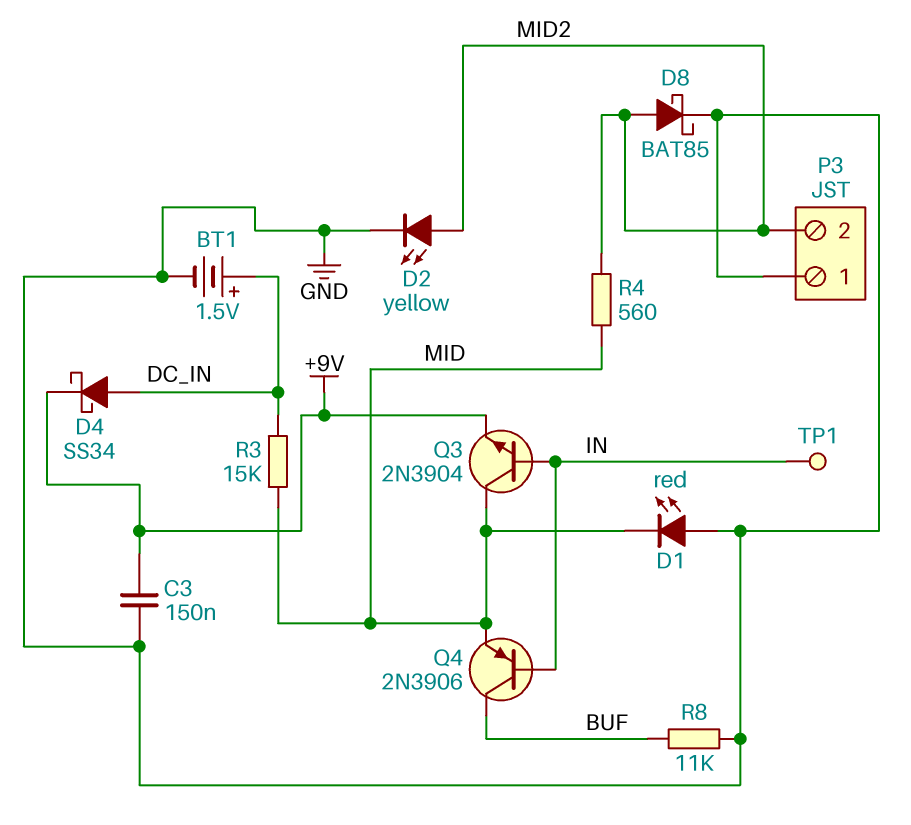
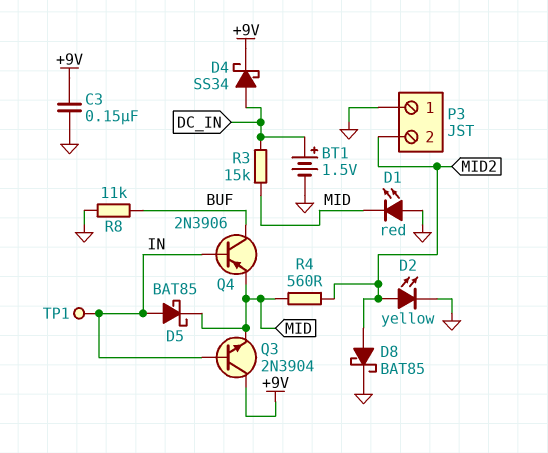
D5: none -> schottky BAT85 (A IN, K MID)
Q3: NPN 2N3904 (B IN, C MID, E +9V) -> NPN 2N3904 (B IN, C +9V, E MID)

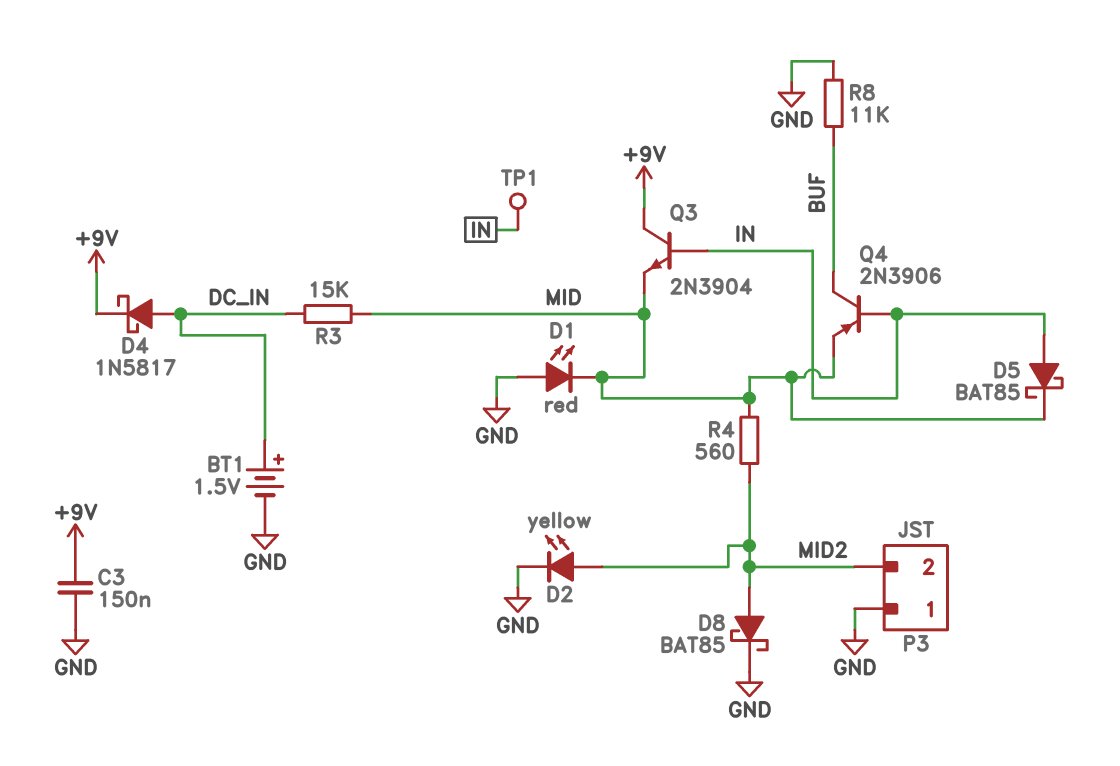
D4: schottky SS34 (A DC_IN, K +9V) -> schottky 1N5817 (A DC_IN, K +9V)

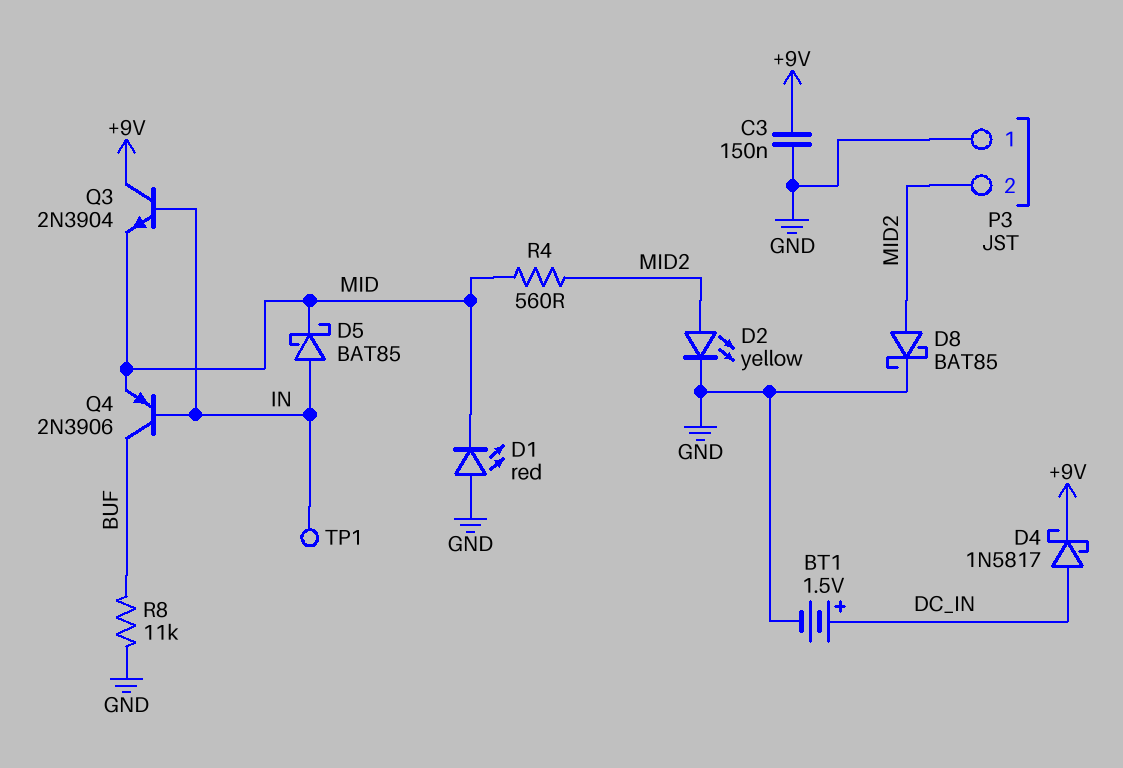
R3: 15k (DC_IN, MID) -> none

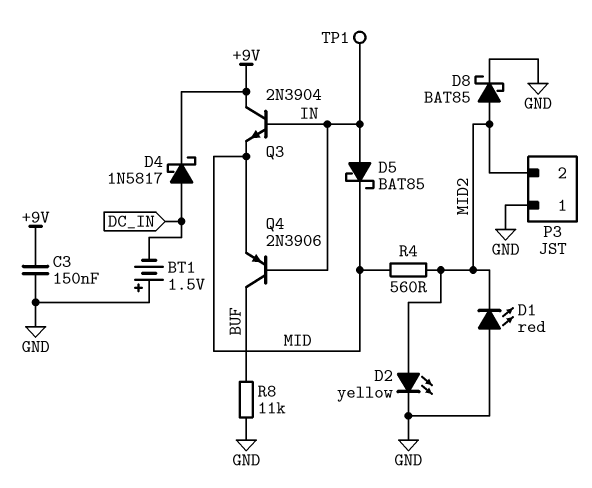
BT1: 1.5V (plus DC_IN, minus GND) -> 1.5V (plus GND, minus DC_IN)
D1: LED red (A GND, K MID) -> LED red (A GND, K MID2)

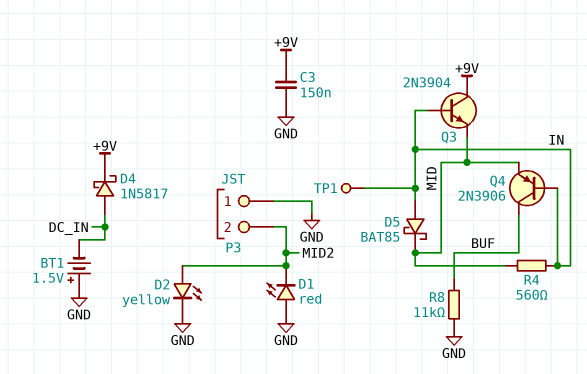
D8: schottky BAT85 (A MID2, K GND) -> none
R4: 560 (MID, MID2) -> 560 (IN, MID)

